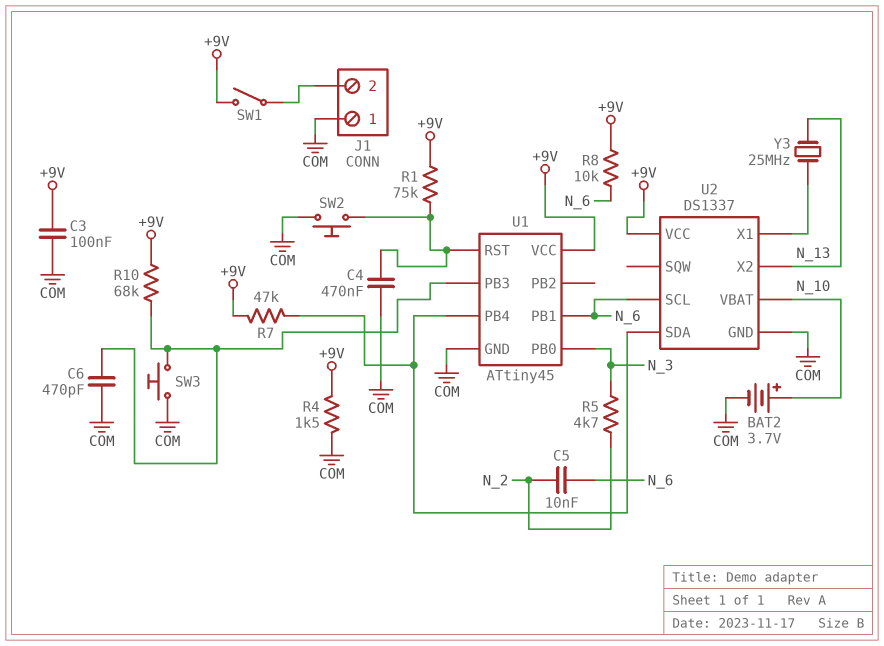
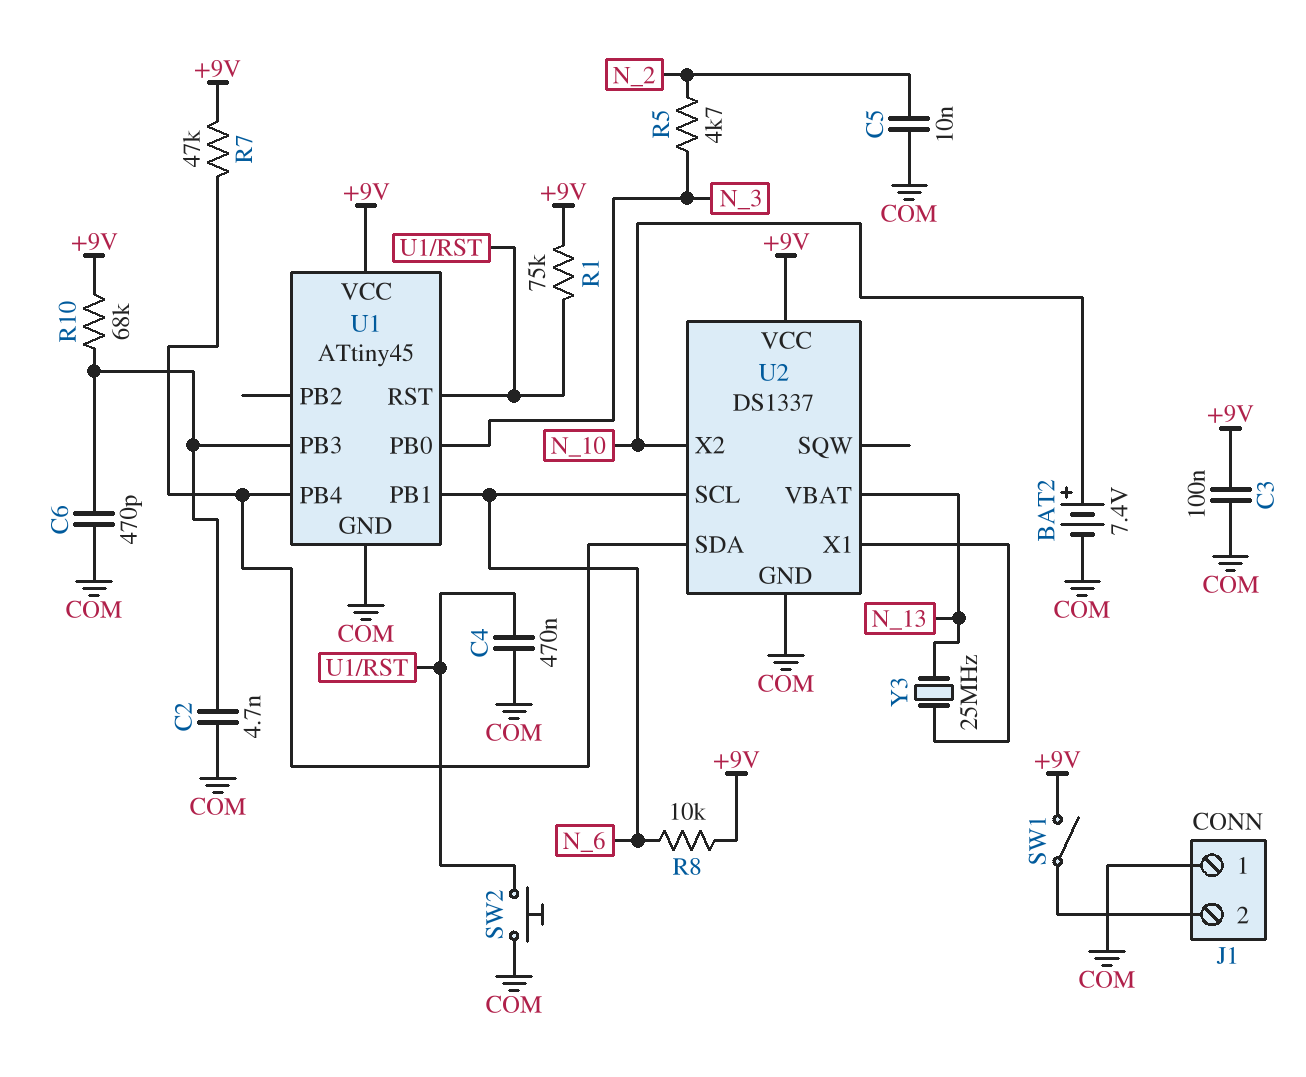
BAT2: 3.7V (plus N_10, minus COM) -> 7.4V (plus N_10, minus COM)
C2: none -> 4.7nF (COM, U1/PB3)
C5: 10nF (N_2, N_6) -> 10nF (COM, N_2)
R4: 1.5k (+9V, COM) -> none
SW3: button (COM, U1/PB3) -> none
U2 pin VBAT: N_10 -> N_13
U2 pin X2: N_13 -> N_10

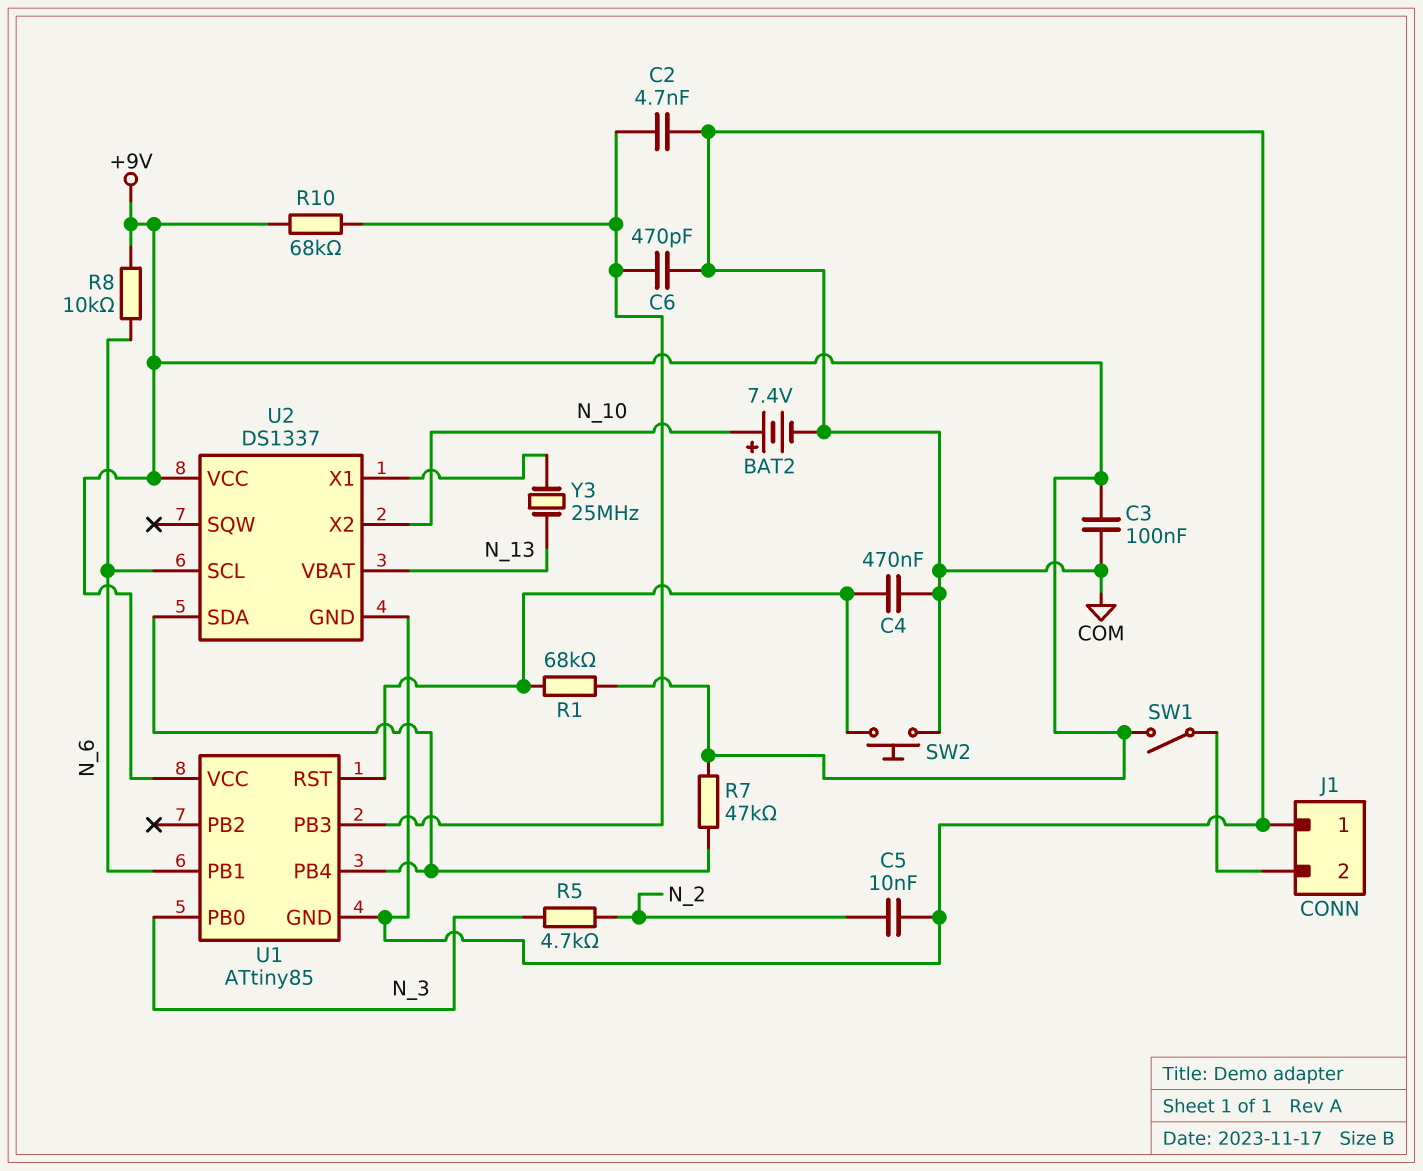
R1: 75k (+9V, U1/RST) -> 68k (+9V, U1/RST)
U1: ATtiny45 -> ATtiny85

